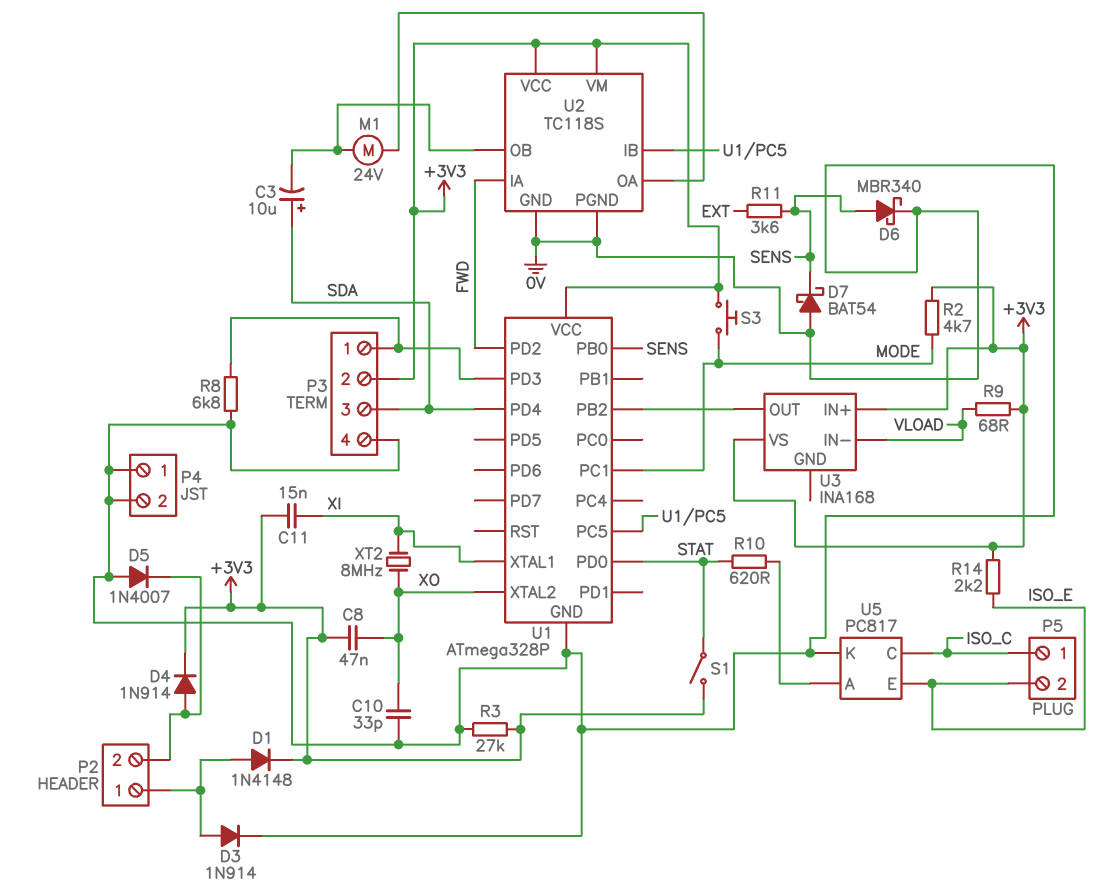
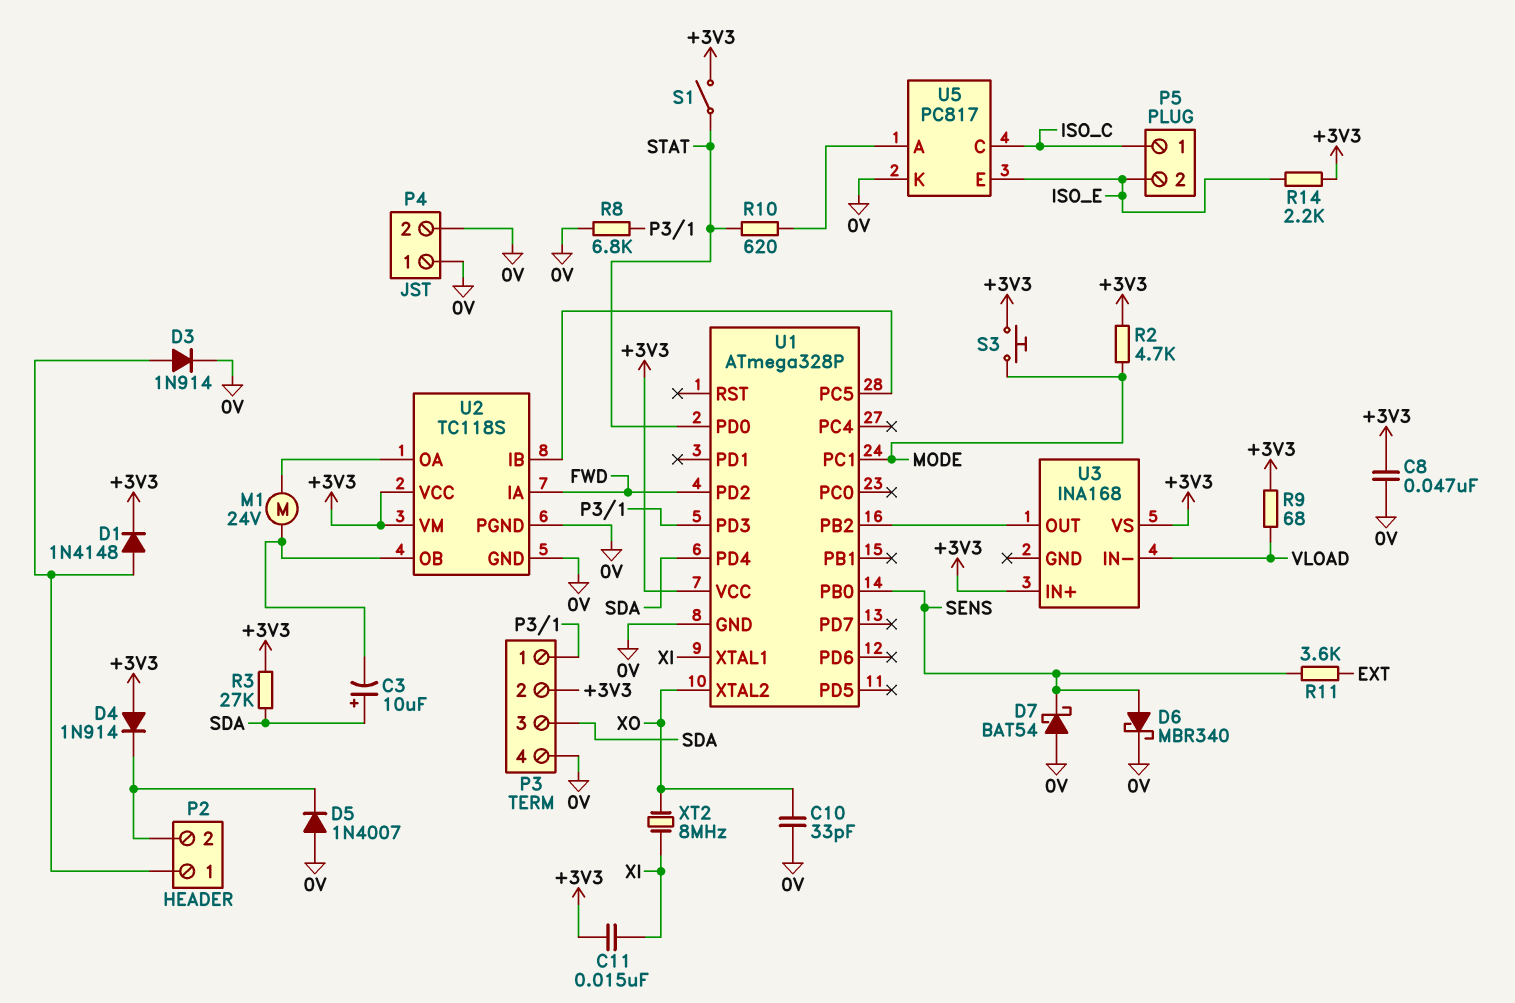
C8: 47nF (+3V3, XO) -> 47nF (+3V3, 0V)
D4: diode 1N914 (A P2/2, K +3V3) -> diode 1N914 (A +3V3, K P2/2)
R3: 27k (+3V3, 0V) -> 27k (+3V3, SDA)

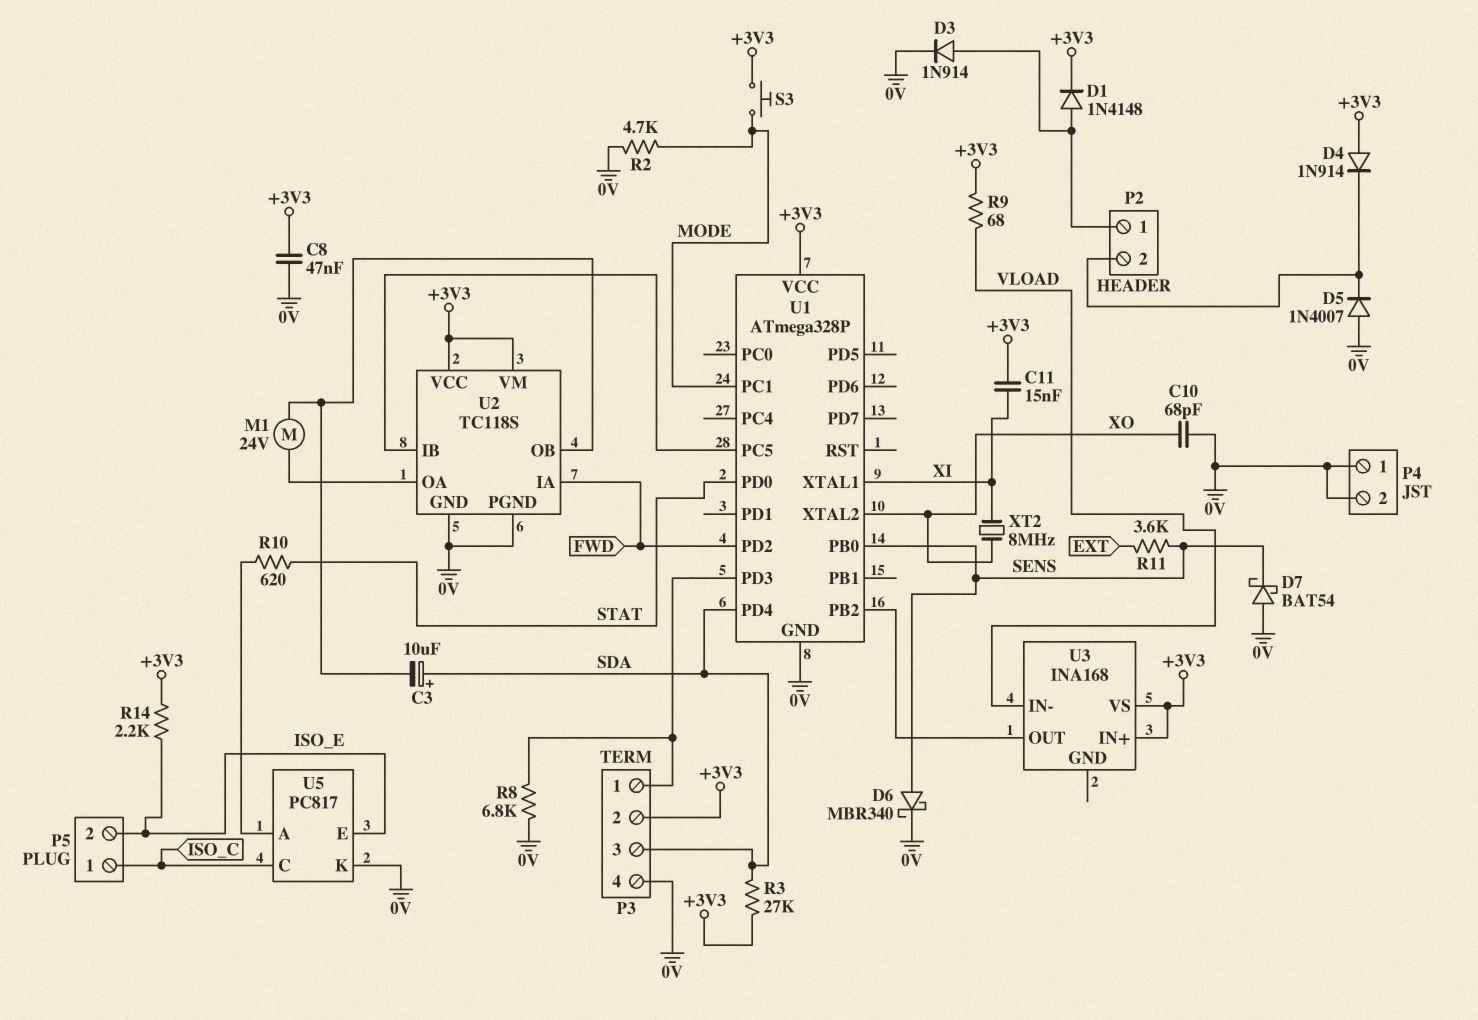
C10: 33pF (0V, XO) -> 68pF (0V, XO)
R2: 4.7k (+3V3, MODE) -> 4.7k (0V, MODE)
S1: switch (+3V3, STAT) -> none

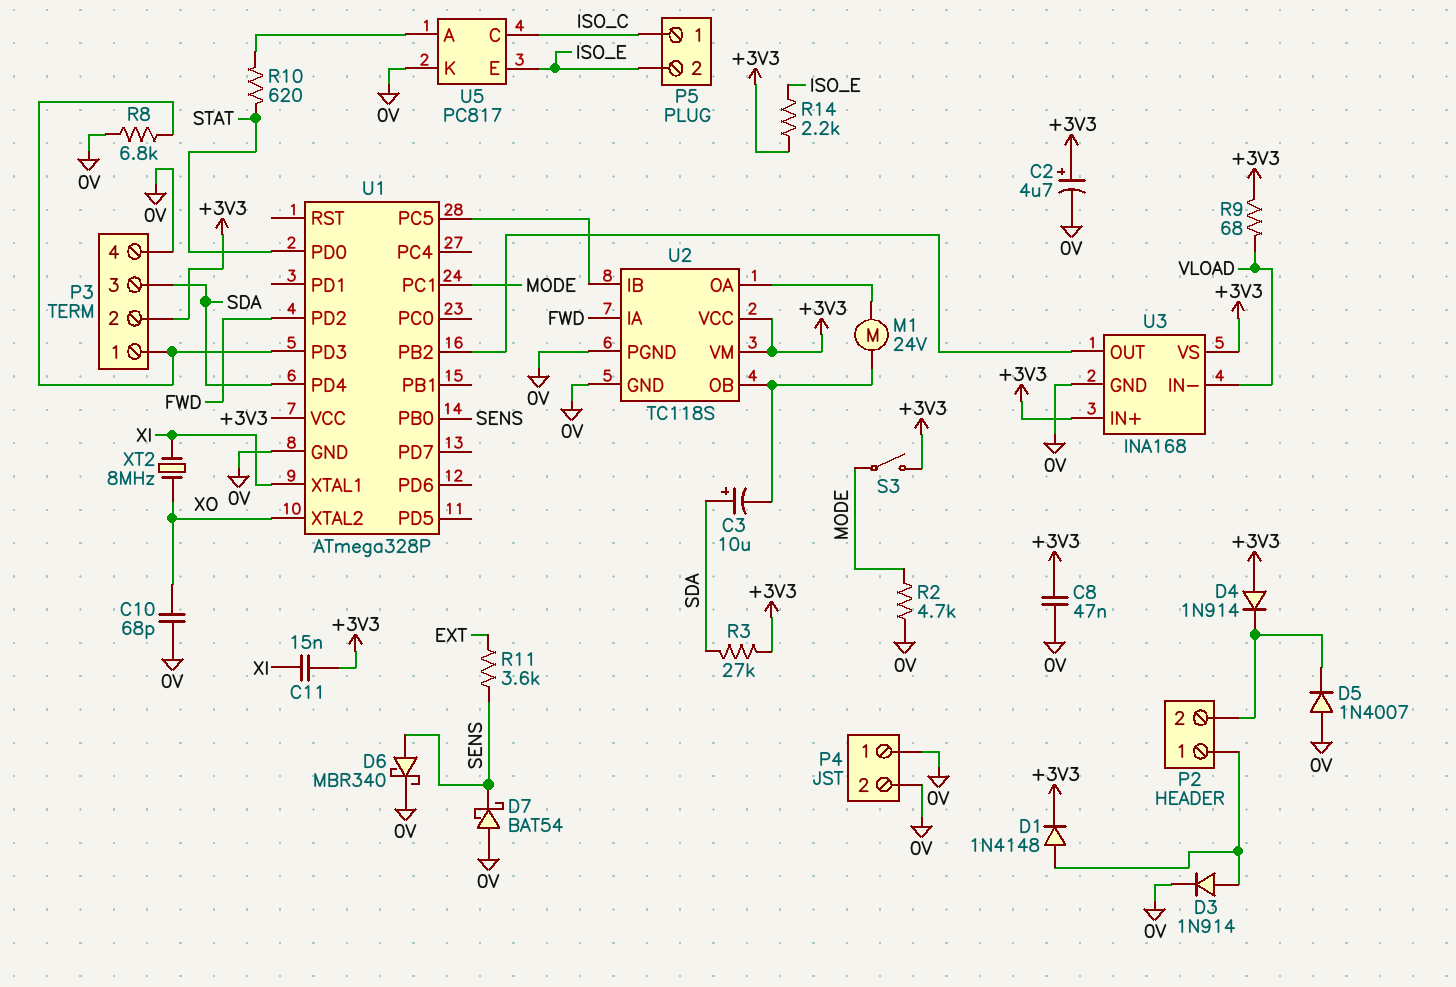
C2: none -> 4.7uF (plus +3V3, minus 0V)
S3: button (+3V3, MODE) -> switch (+3V3, MODE)
U3 pin GND: none -> 0V

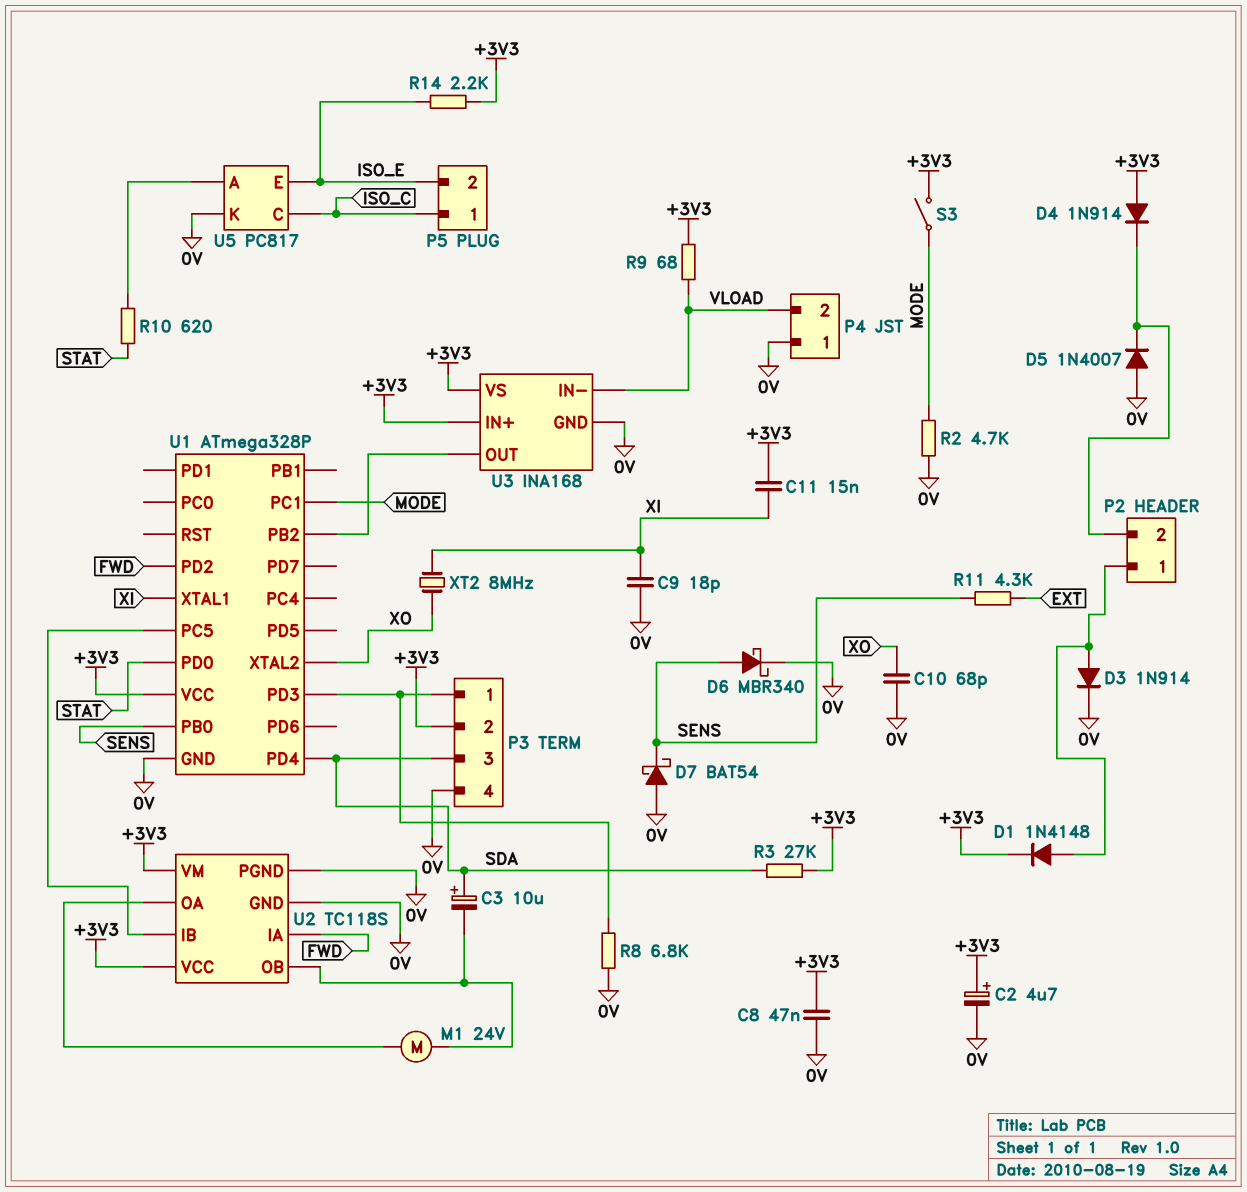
C9: none -> 18pF (0V, XI)
P4 pin 2: 0V -> VLOAD
R11: 3.6k (EXT, SENS) -> 4.3k (EXT, SENS)

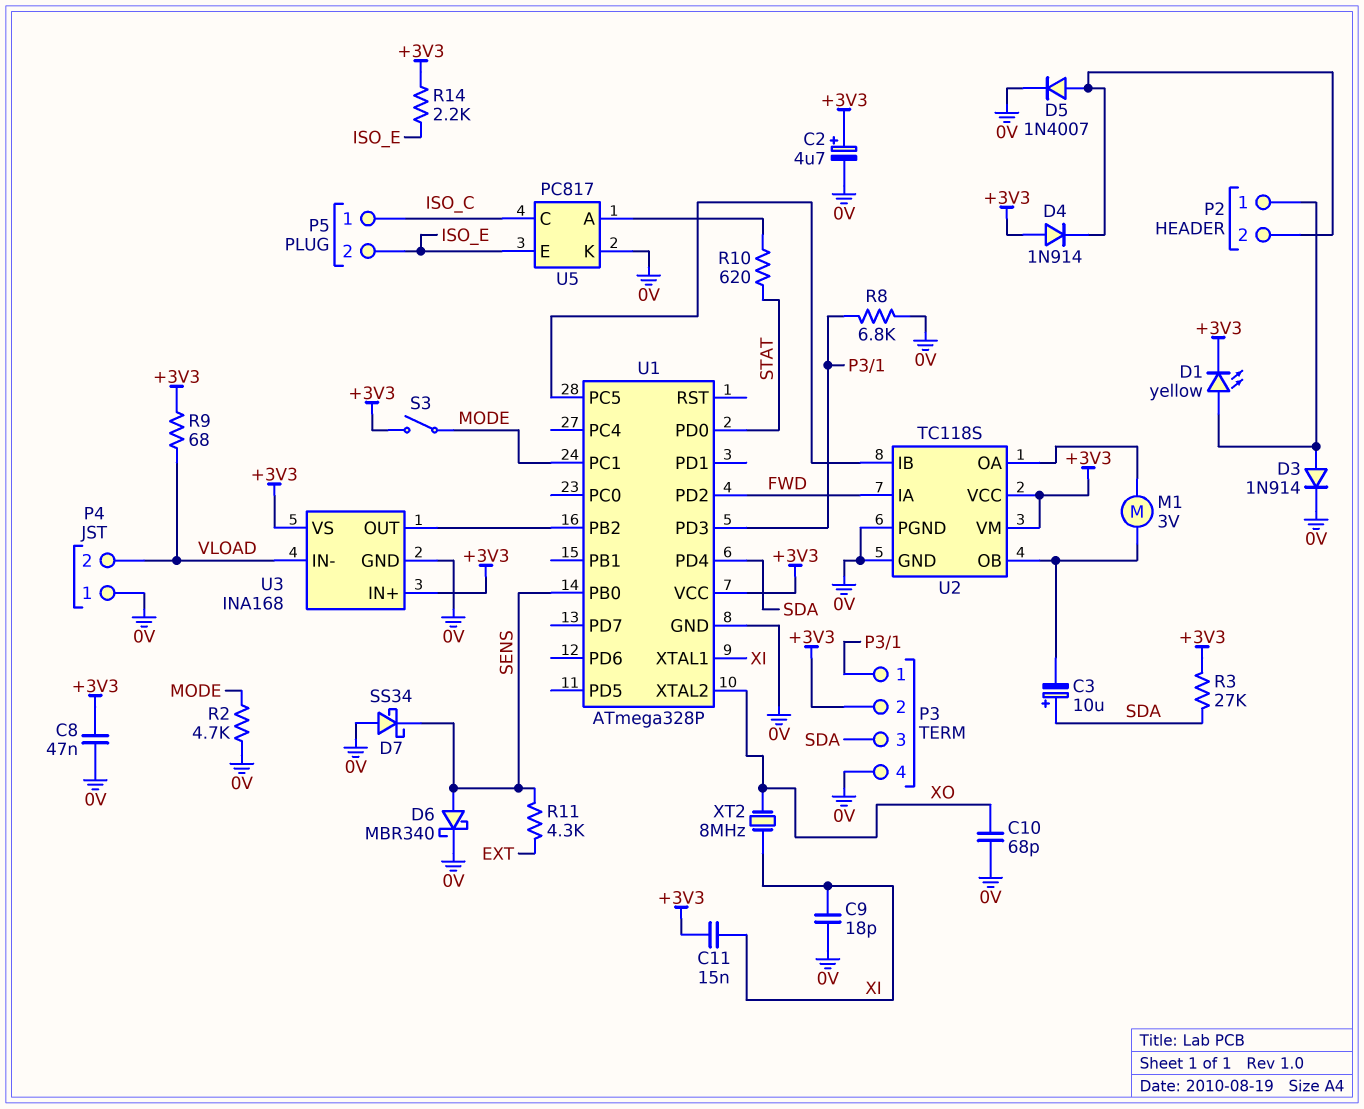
D1: diode 1N4148 (A P2/1, K +3V3) -> LED yellow (A P2/1, K +3V3)
D5: diode 1N4007 (A 0V, K P2/2) -> diode 1N4007 (A P2/2, K 0V)
D7: schottky BAT54 (A 0V, K SENS) -> schottky SS34 (A 0V, K SENS)
M1: motor 24V (U2/OA, U2/OB) -> motor 3V (U2/OA, U2/OB)

